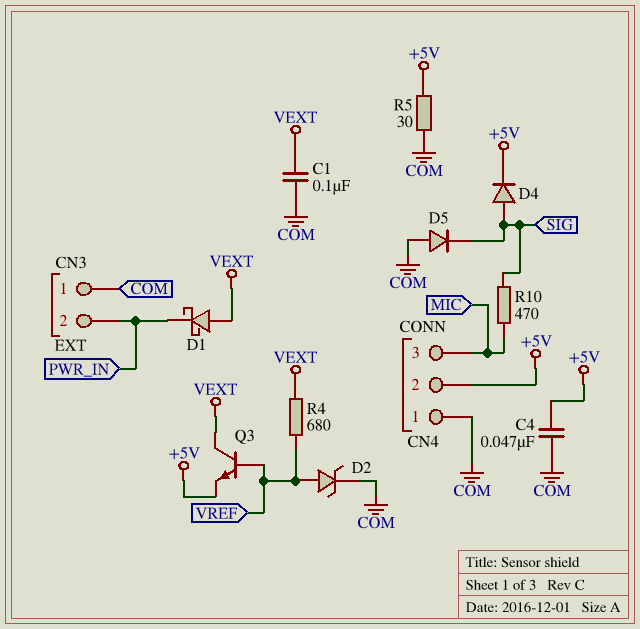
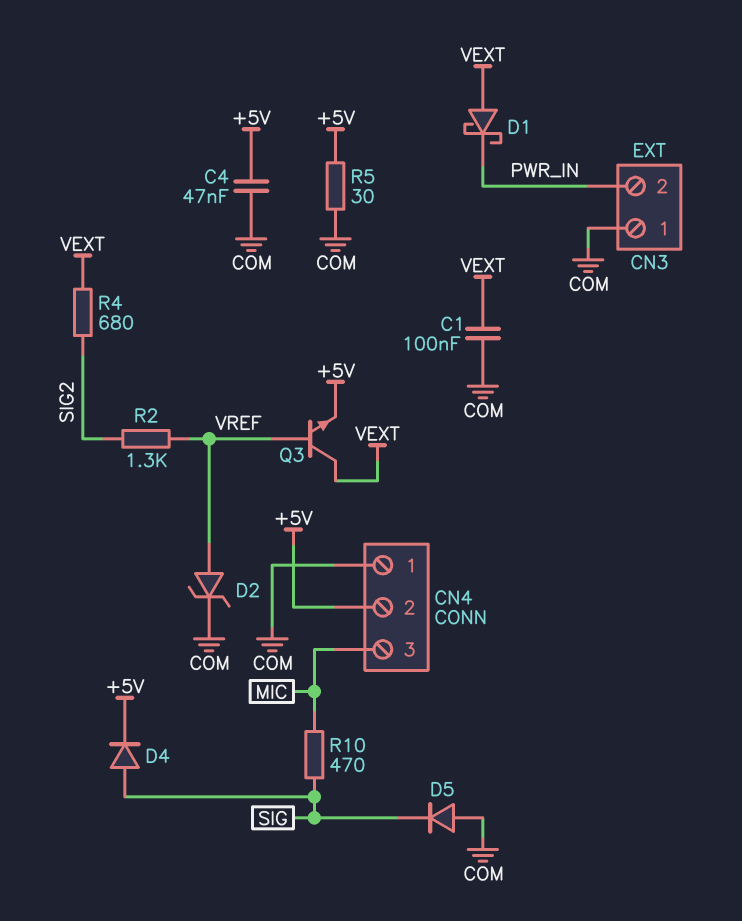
R2: none -> 1.3k (SIG2, VREF)
R4: 680 (VEXT, VREF) -> 680 (SIG2, VEXT)

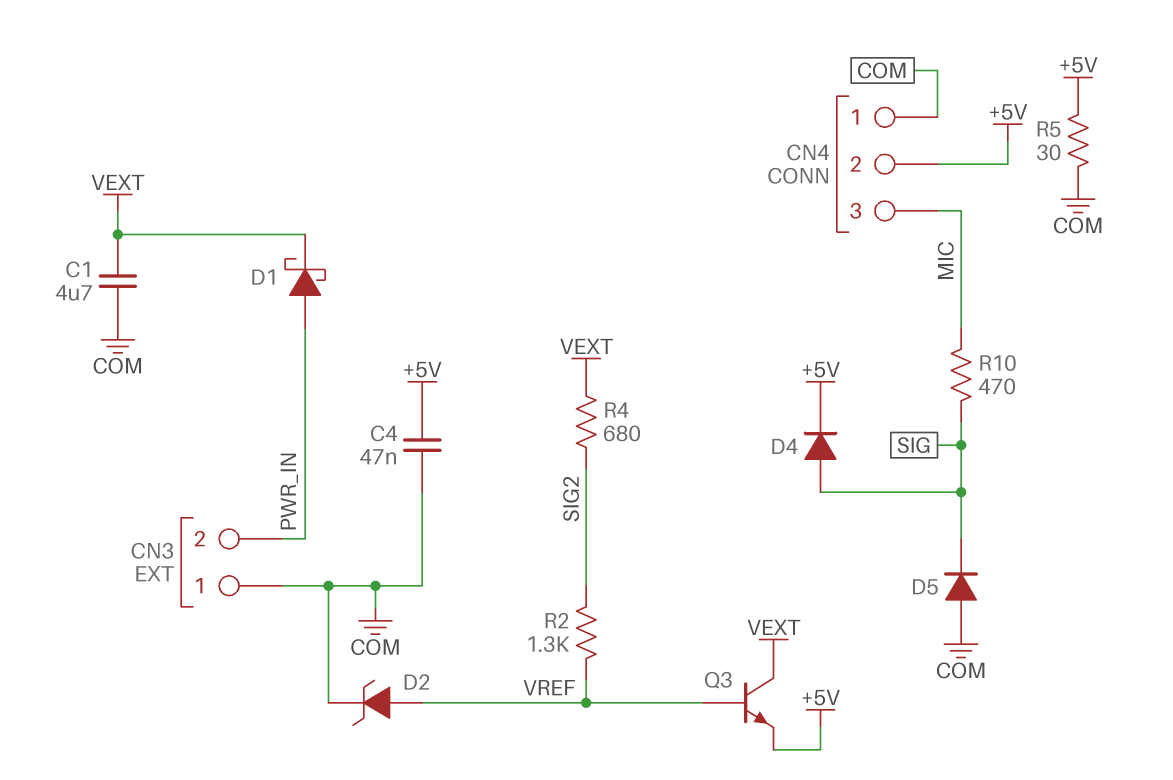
C1: 100nF (COM, VEXT) -> 4.7uF (COM, VEXT)
D1: schottky (A VEXT, K PWR_IN) -> schottky (A PWR_IN, K VEXT)

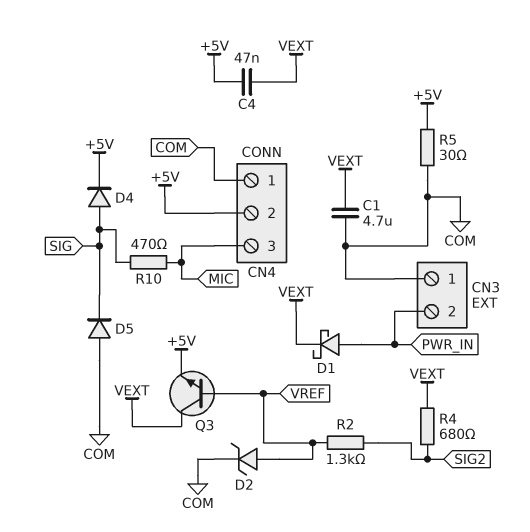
C4: 47nF (+5V, COM) -> 47nF (+5V, VEXT)

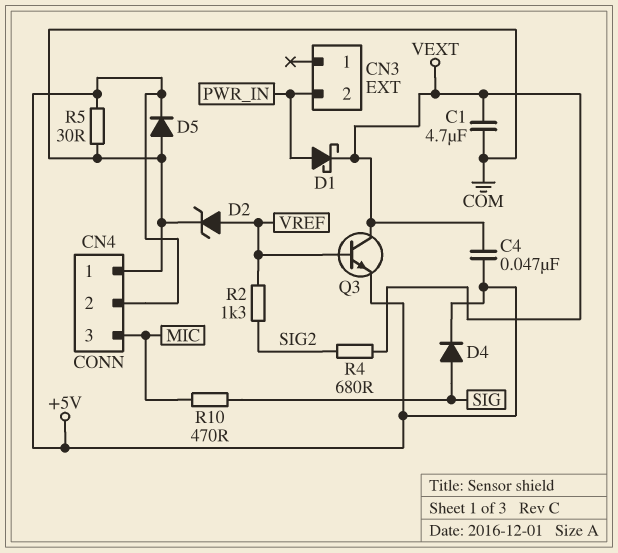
CN3 pin 1: COM -> none
D5: diode (A COM, K SIG) -> diode (A COM, K +5V)

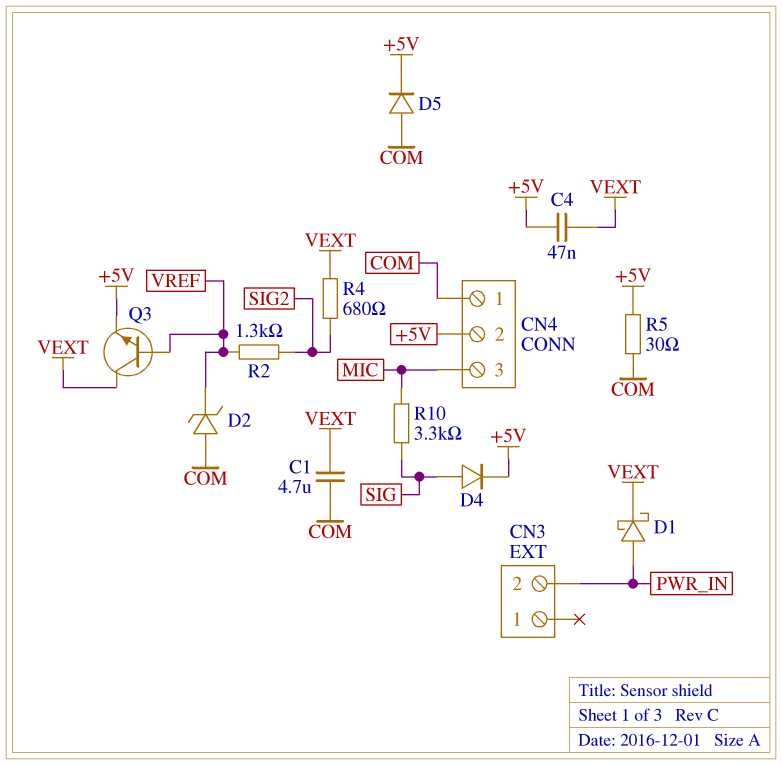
D2: zener (A VREF, K COM) -> zener (A COM, K VREF)
R10: 470 (MIC, SIG) -> 3.3k (MIC, SIG)

